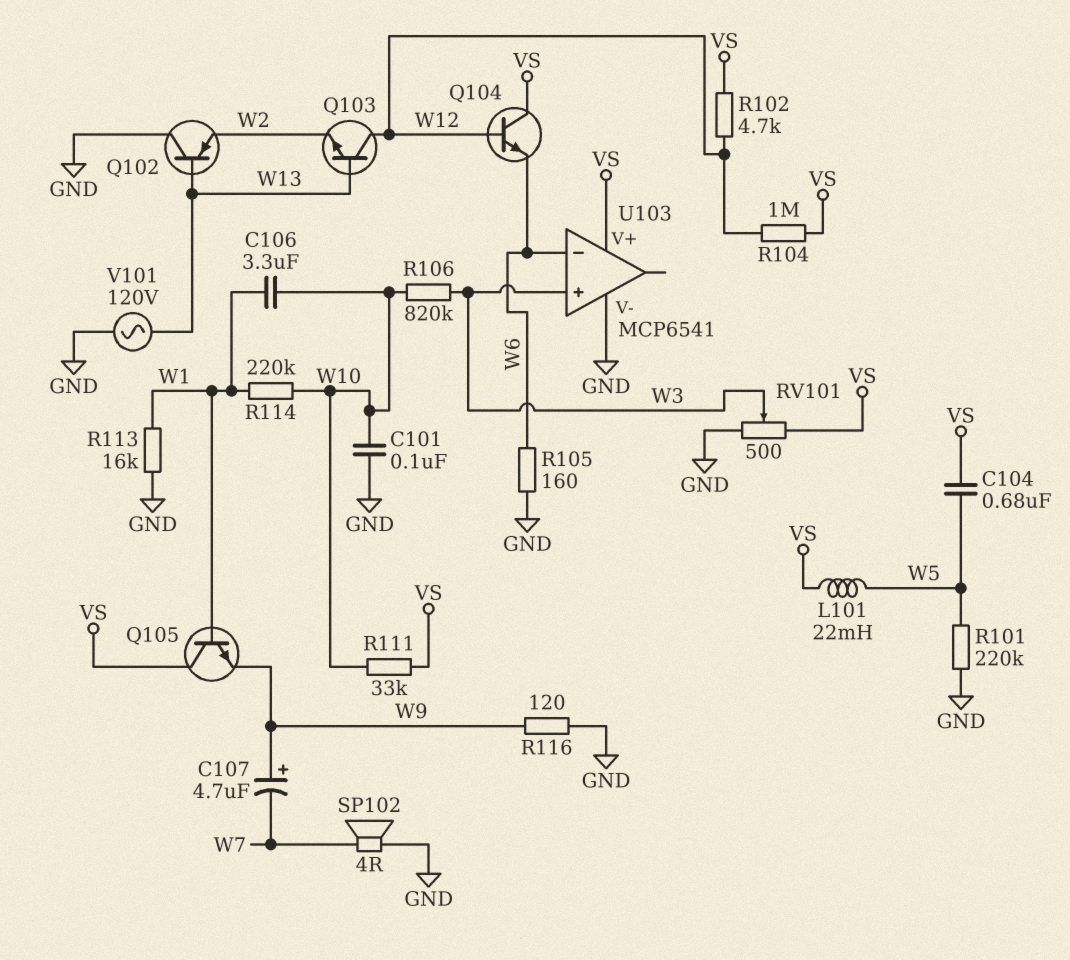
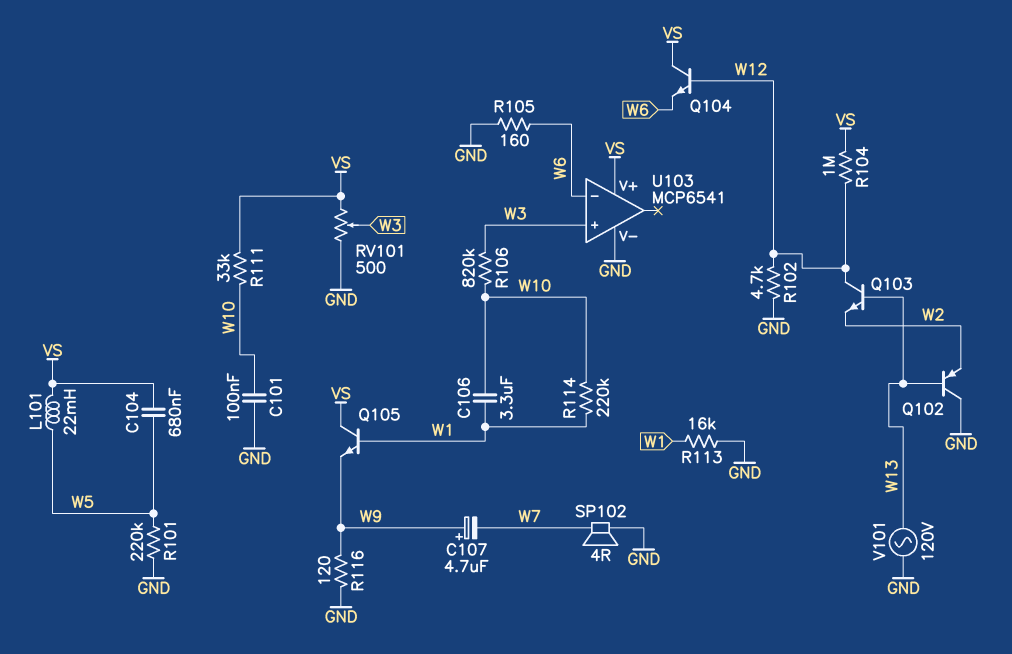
R102: 4.7k (VS, W12) -> 4.7k (GND, W12)

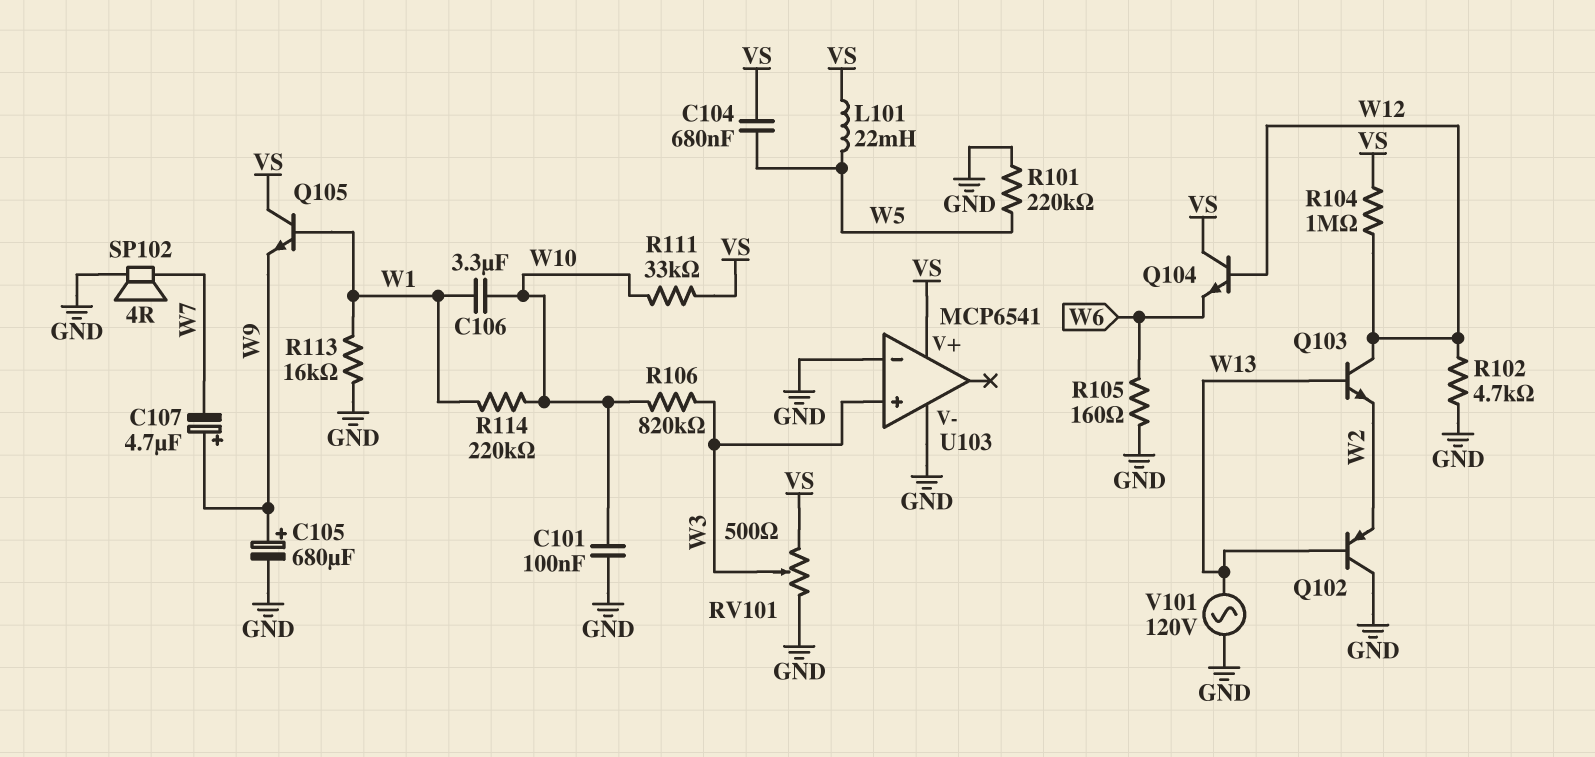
C105: none -> 680uF (plus W9, minus GND)
R116: 120 (GND, W9) -> none
U103 pin in-: W6 -> GND

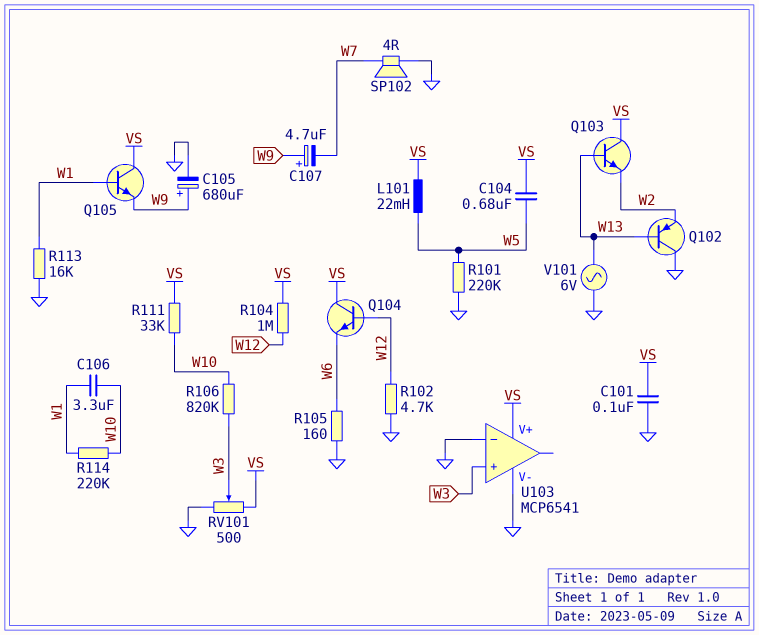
C101: 100nF (GND, W10) -> 100nF (GND, VS)
Q103: NPN (B W13, C W12, E W2) -> NPN (B W13, C VS, E W2)
V101: AC 120V (GND, W13) -> AC 6V (GND, W13)

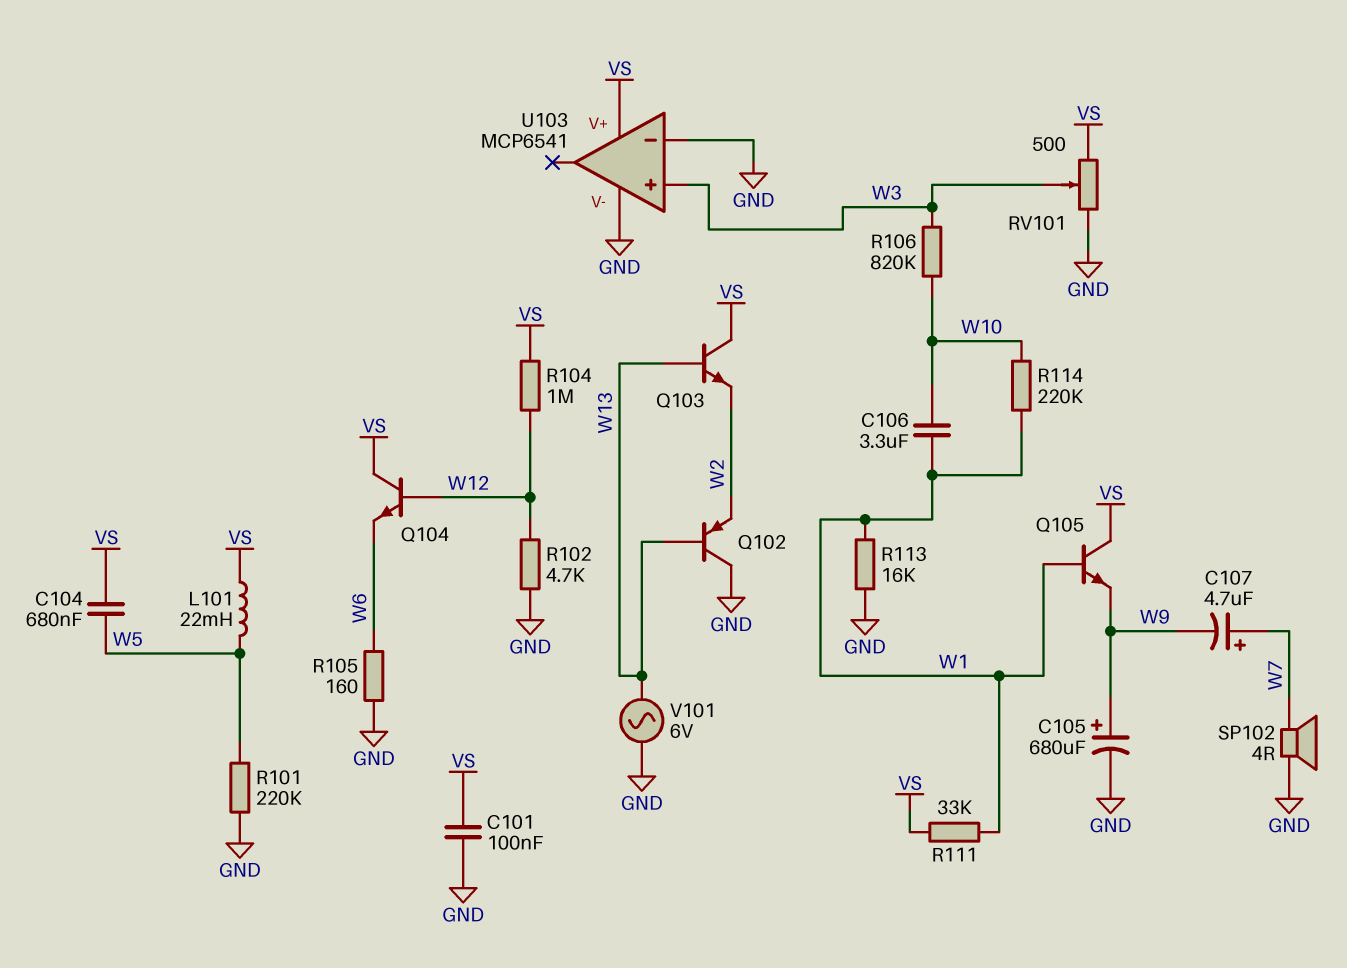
C107: 4.7uF (plus W9, minus W7) -> 4.7uF (plus W7, minus W9)
R111: 33k (VS, W10) -> 33k (VS, W1)

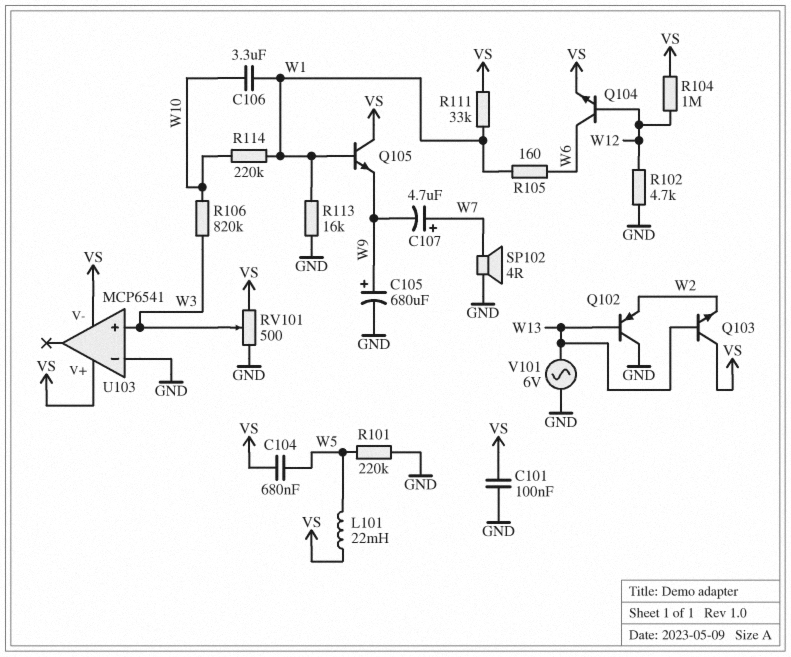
Q104: NPN (B W12, C VS, E W6) -> NPN (B W12, C W6, E VS)
R105: 160 (GND, W6) -> 160 (W1, W6)
U103 pin V-: GND -> VS

